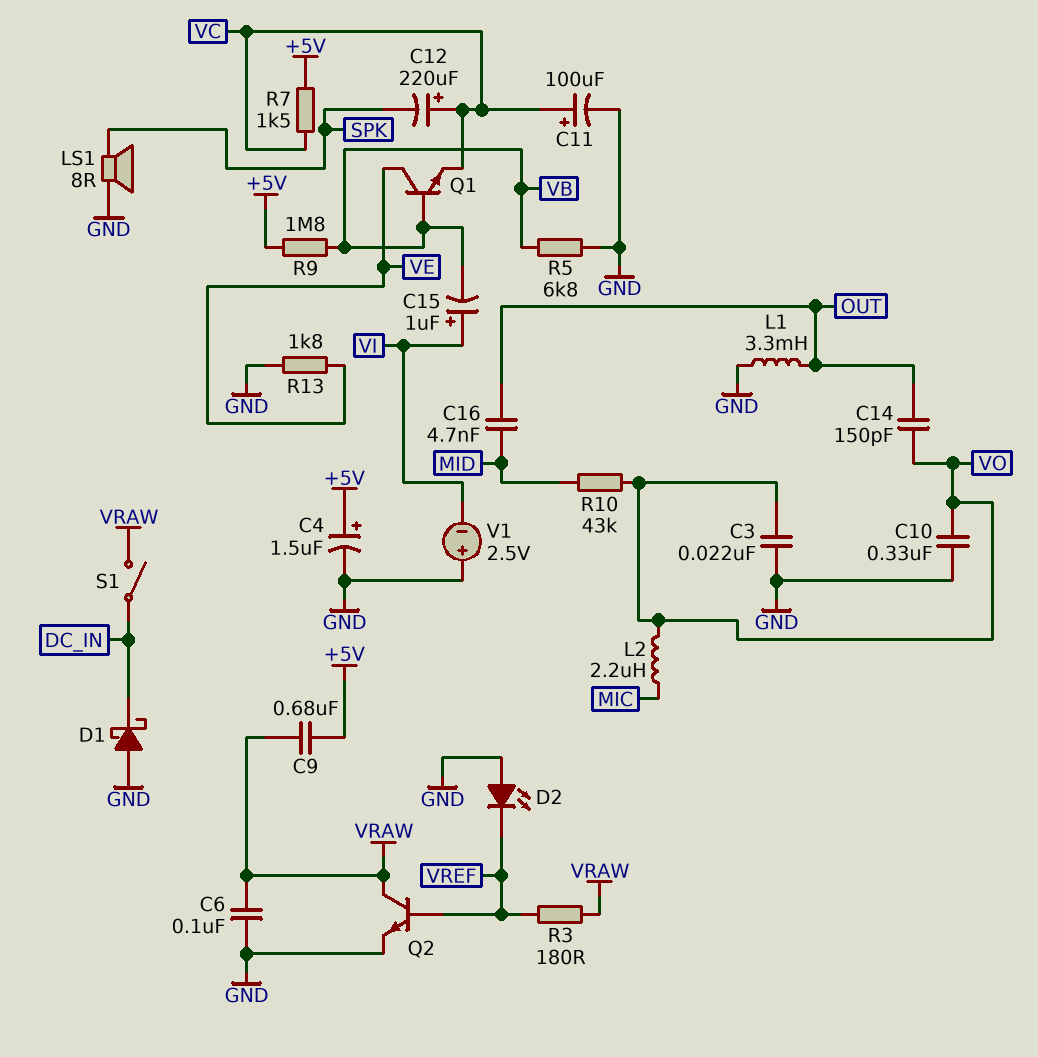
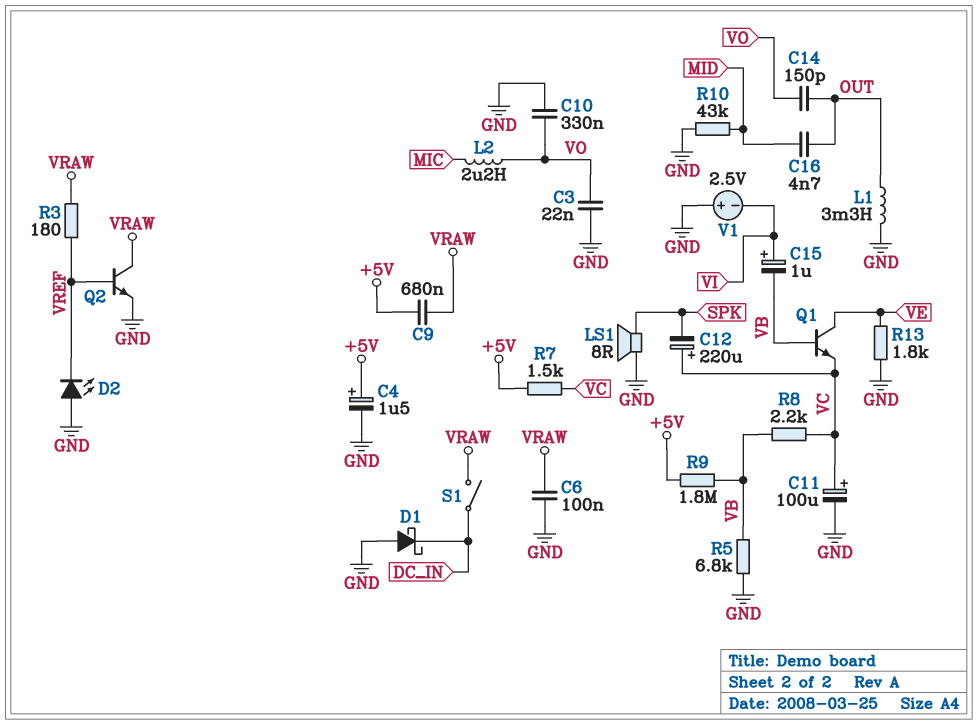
R8: none -> 2.2k (VB, VC)
R10: 43k (MID, VO) -> 43k (GND, MID)

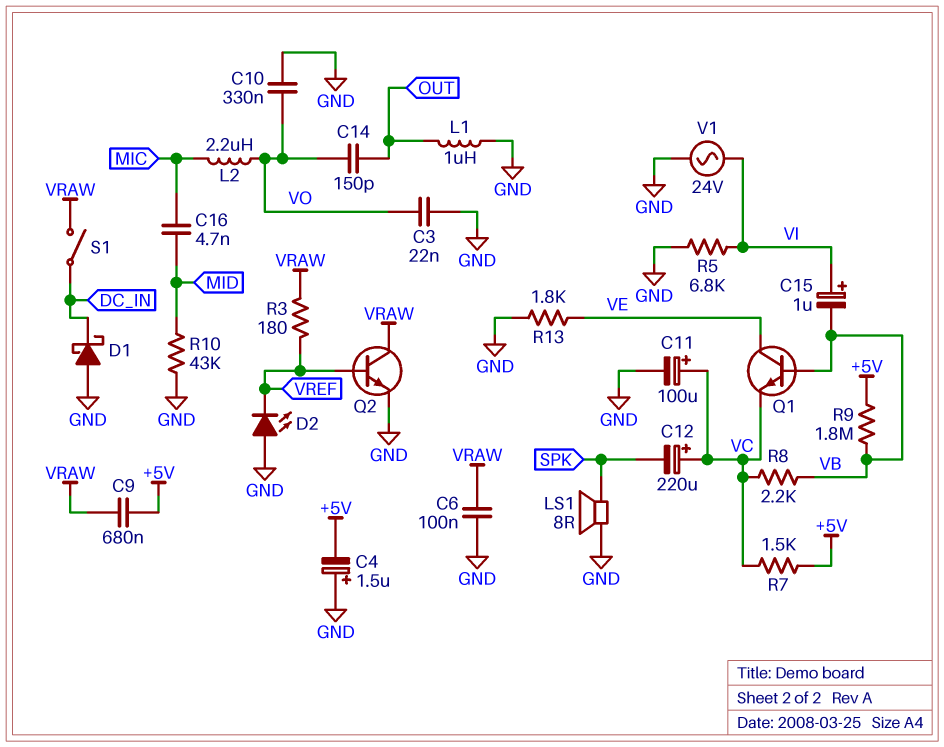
C4: 1.5uF (plus +5V, minus GND) -> 1.5uF (plus GND, minus +5V)
C16: 4.7nF (MID, OUT) -> 4.7nF (MIC, MID)
L1: 3.3mH (GND, OUT) -> 1uH (GND, OUT)
R5: 6.8k (GND, VB) -> 6.8k (GND, VI)
V1: 2.5V (plus GND, minus VI) -> AC 24V (GND, VI)

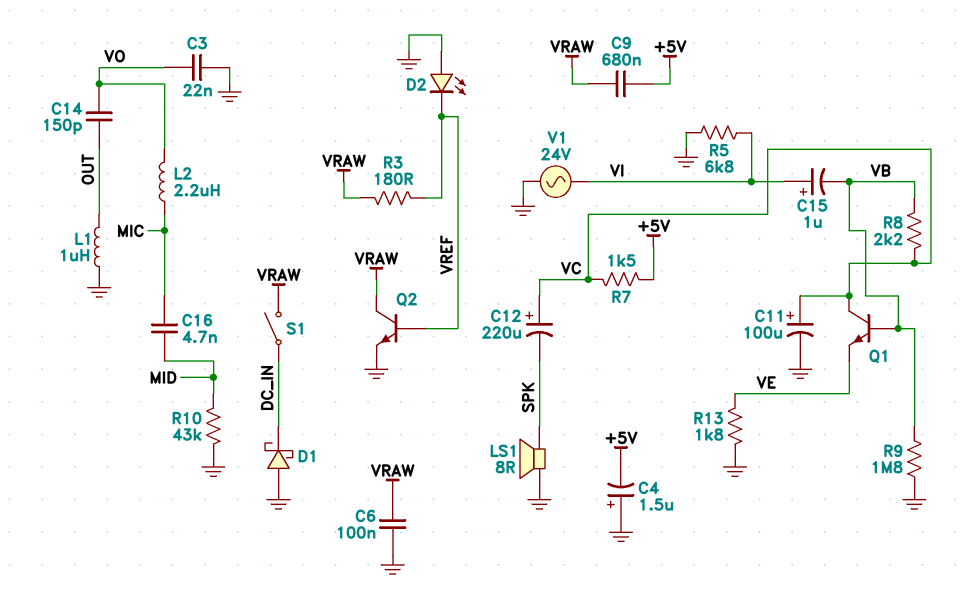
C10: 330nF (GND, VO) -> none
Q1: NPN (B VB, C VE, E VC) -> NPN (B VB, C VC, E VE)
R9: 1.8M (+5V, VB) -> 1.8M (GND, VB)

